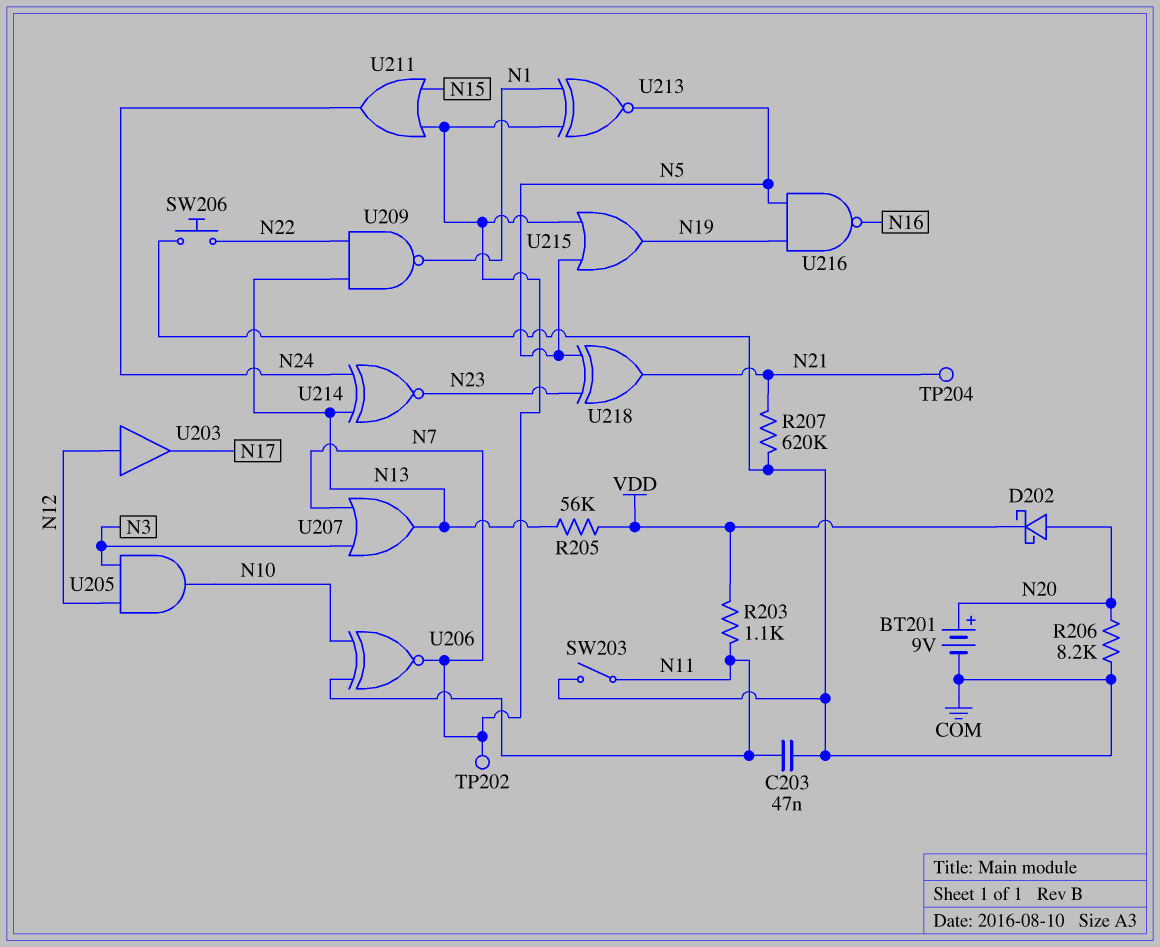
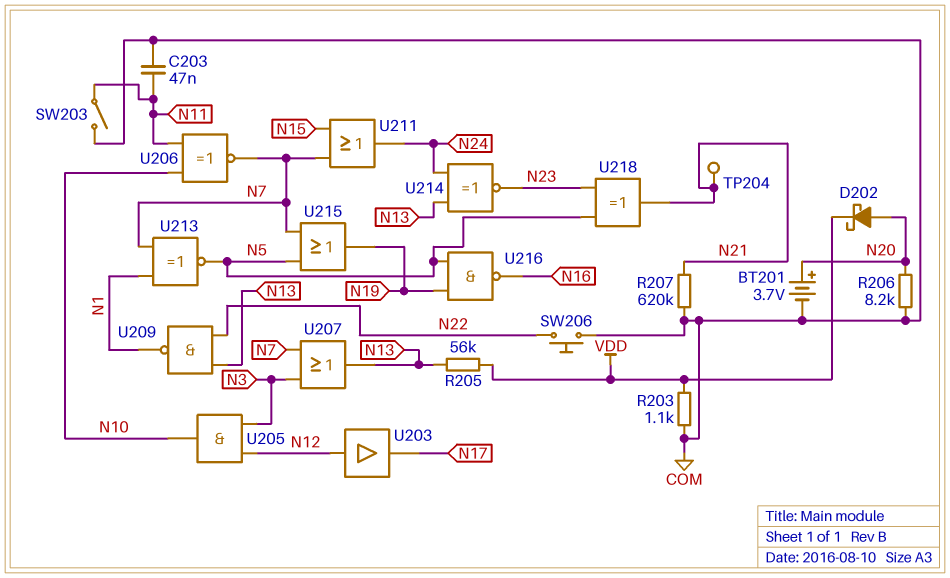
BT201: 9V (plus N20, minus COM) -> 3.7V (plus N20, minus COM)
R203: 1.1k (N11, VDD) -> 1.1k (COM, VDD)
TP202: test point (N7) -> none

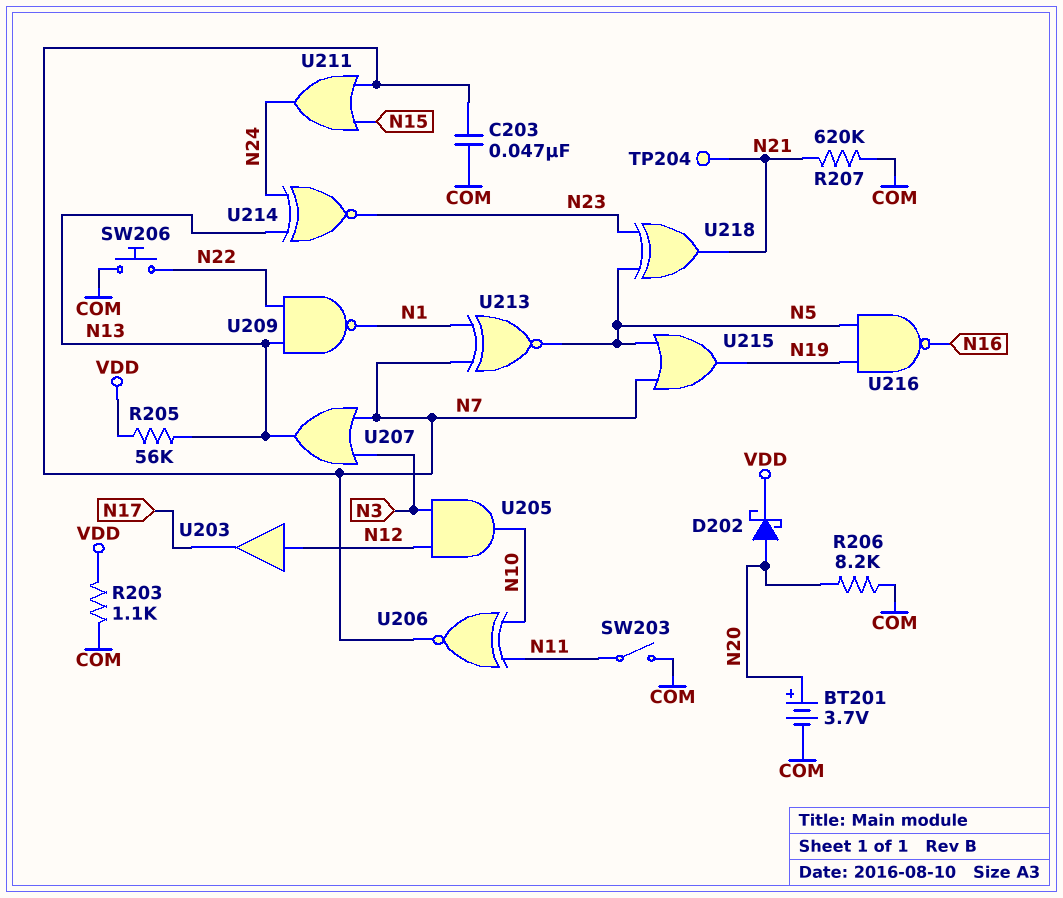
C203: 47nF (COM, N11) -> 47nF (COM, N7)

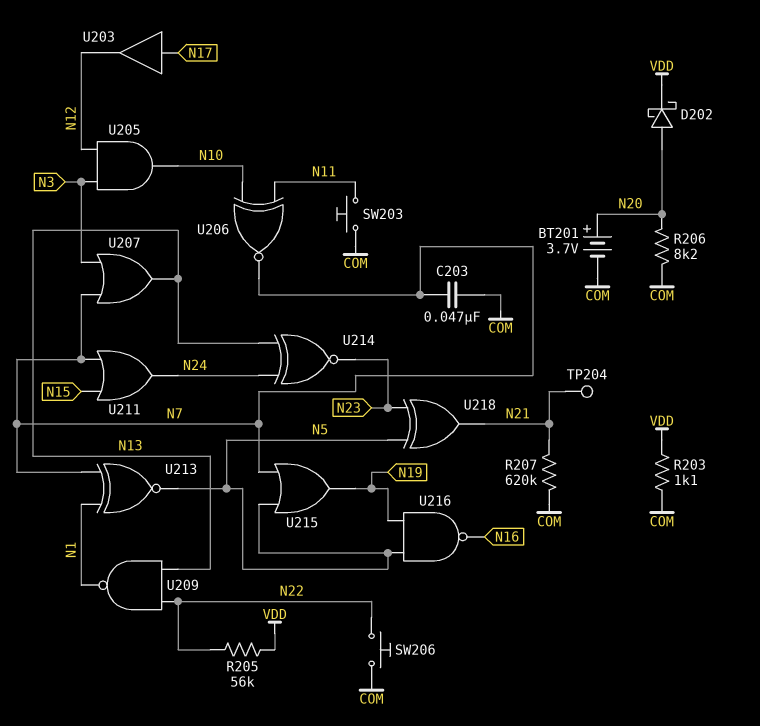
R205: 56k (N13, VDD) -> 56k (N22, VDD)
SW203: switch (COM, N11) -> button (COM, N11)
U203: buffer (in N12, out N17) -> buffer (in N17, out N12)

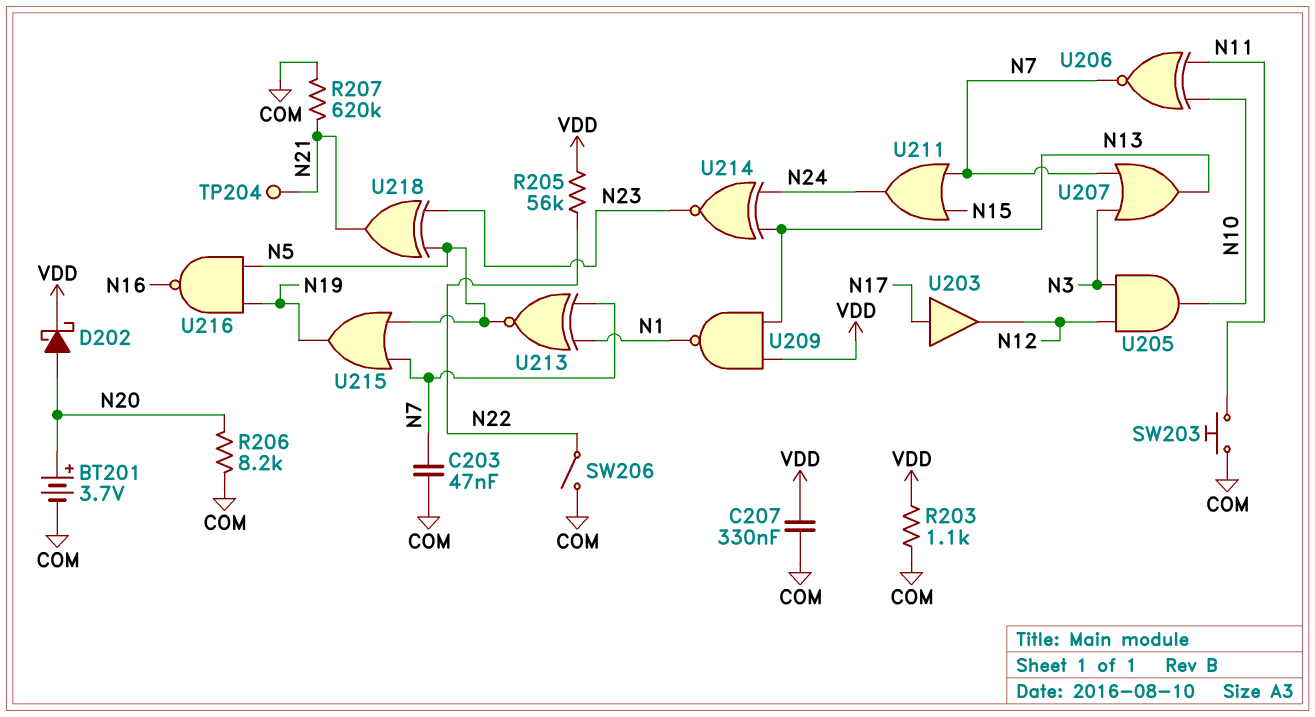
C207: none -> 330nF (COM, VDD)
SW206: button (COM, N22) -> switch (COM, N22)
U209: NAND (in N13, in N22, out N1) -> NAND (in N13, in VDD, out N1)

